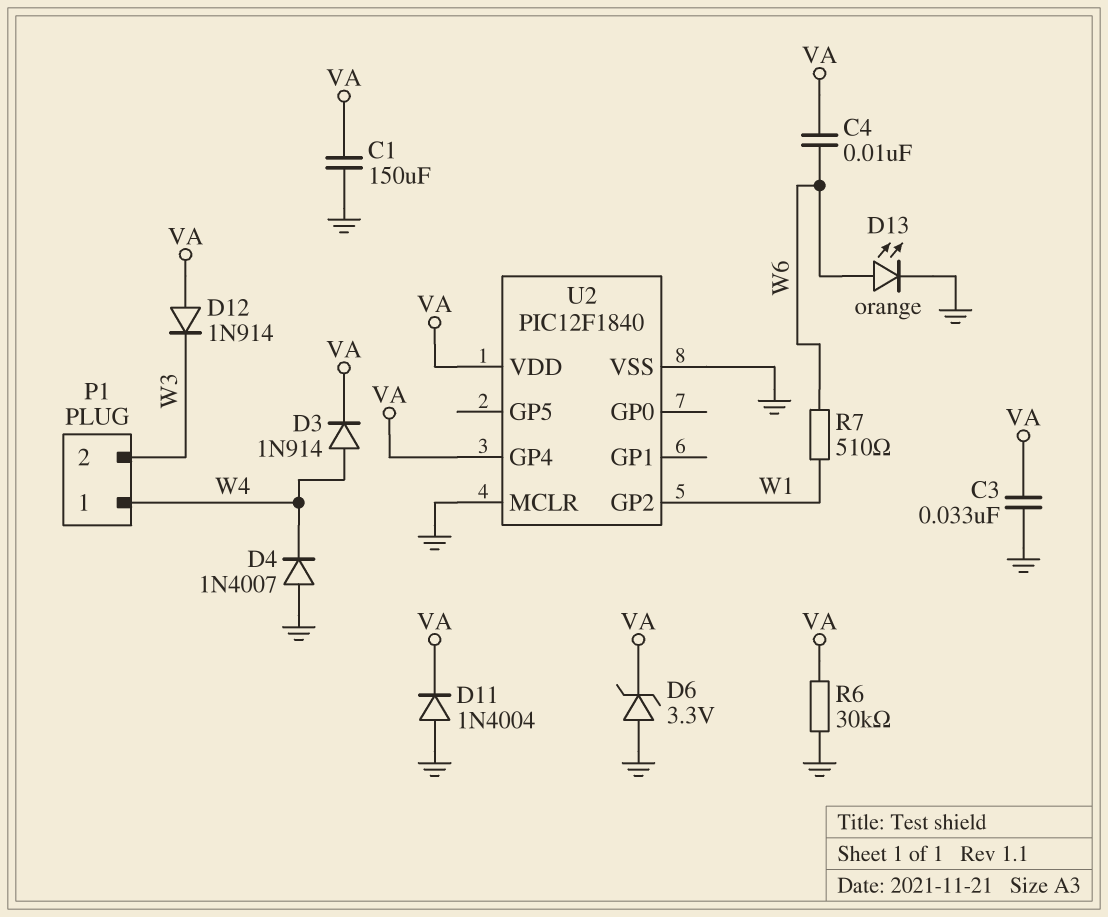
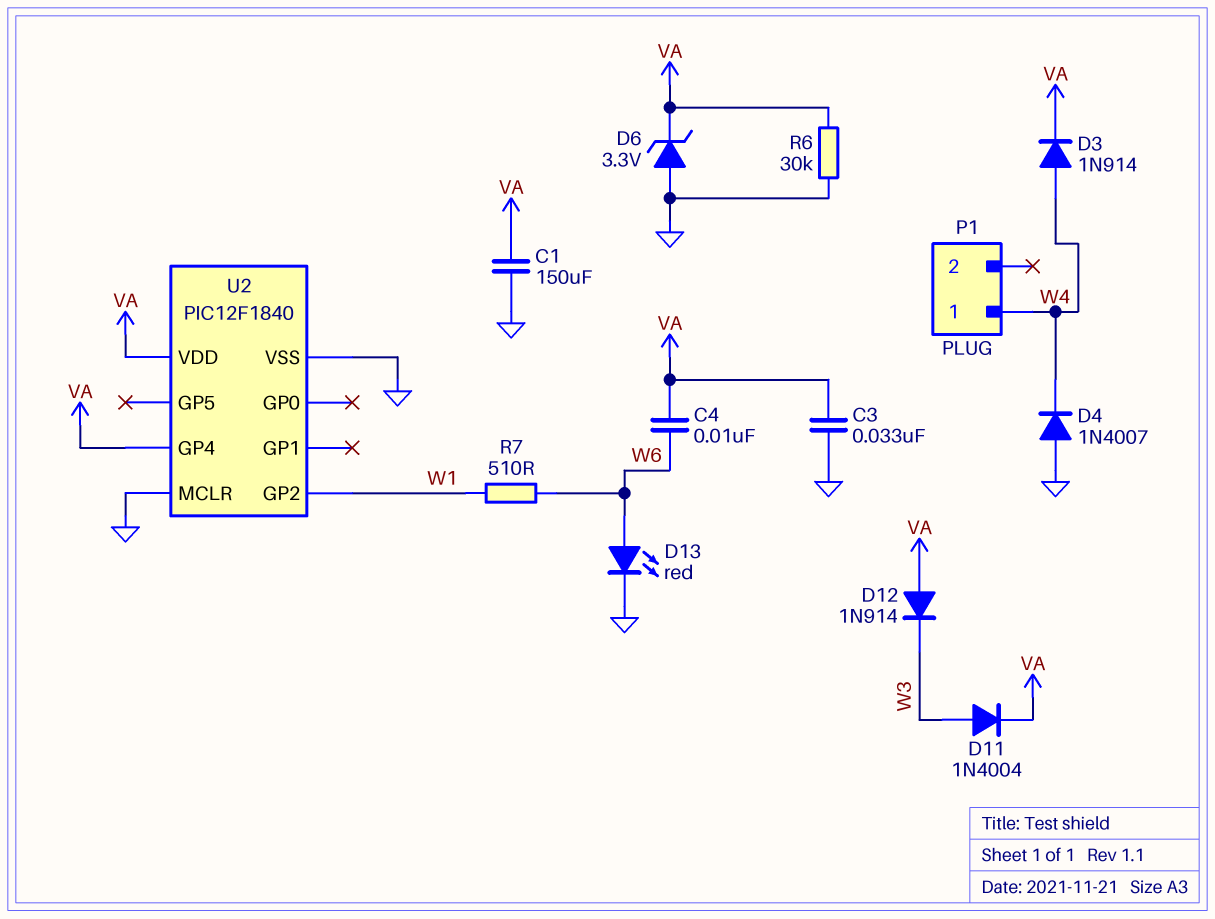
D11: diode 1N4004 (A GND, K VA) -> diode 1N4004 (A W3, K VA)
D13: LED orange (A W6, K GND) -> LED red (A W6, K GND)
P1 pin 2: W3 -> none

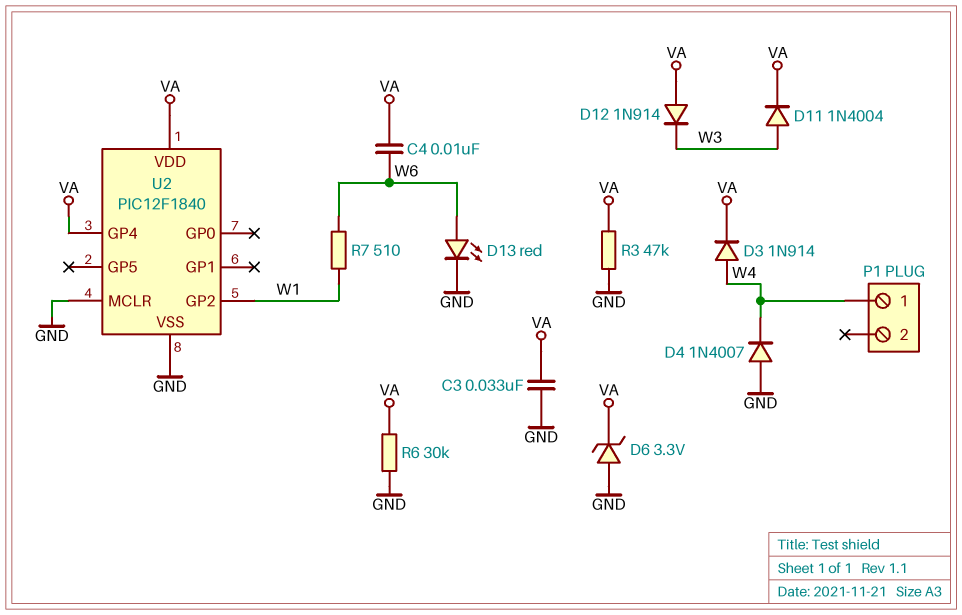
C1: 150uF (GND, VA) -> none
R3: none -> 47k (GND, VA)

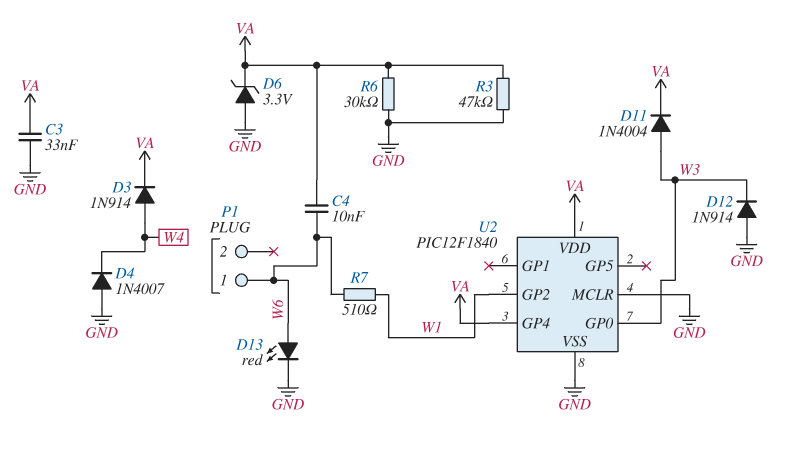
D12: diode 1N914 (A VA, K W3) -> diode 1N914 (A GND, K W3)
P1 pin 1: W4 -> W6
U2 pin GP0: none -> W3

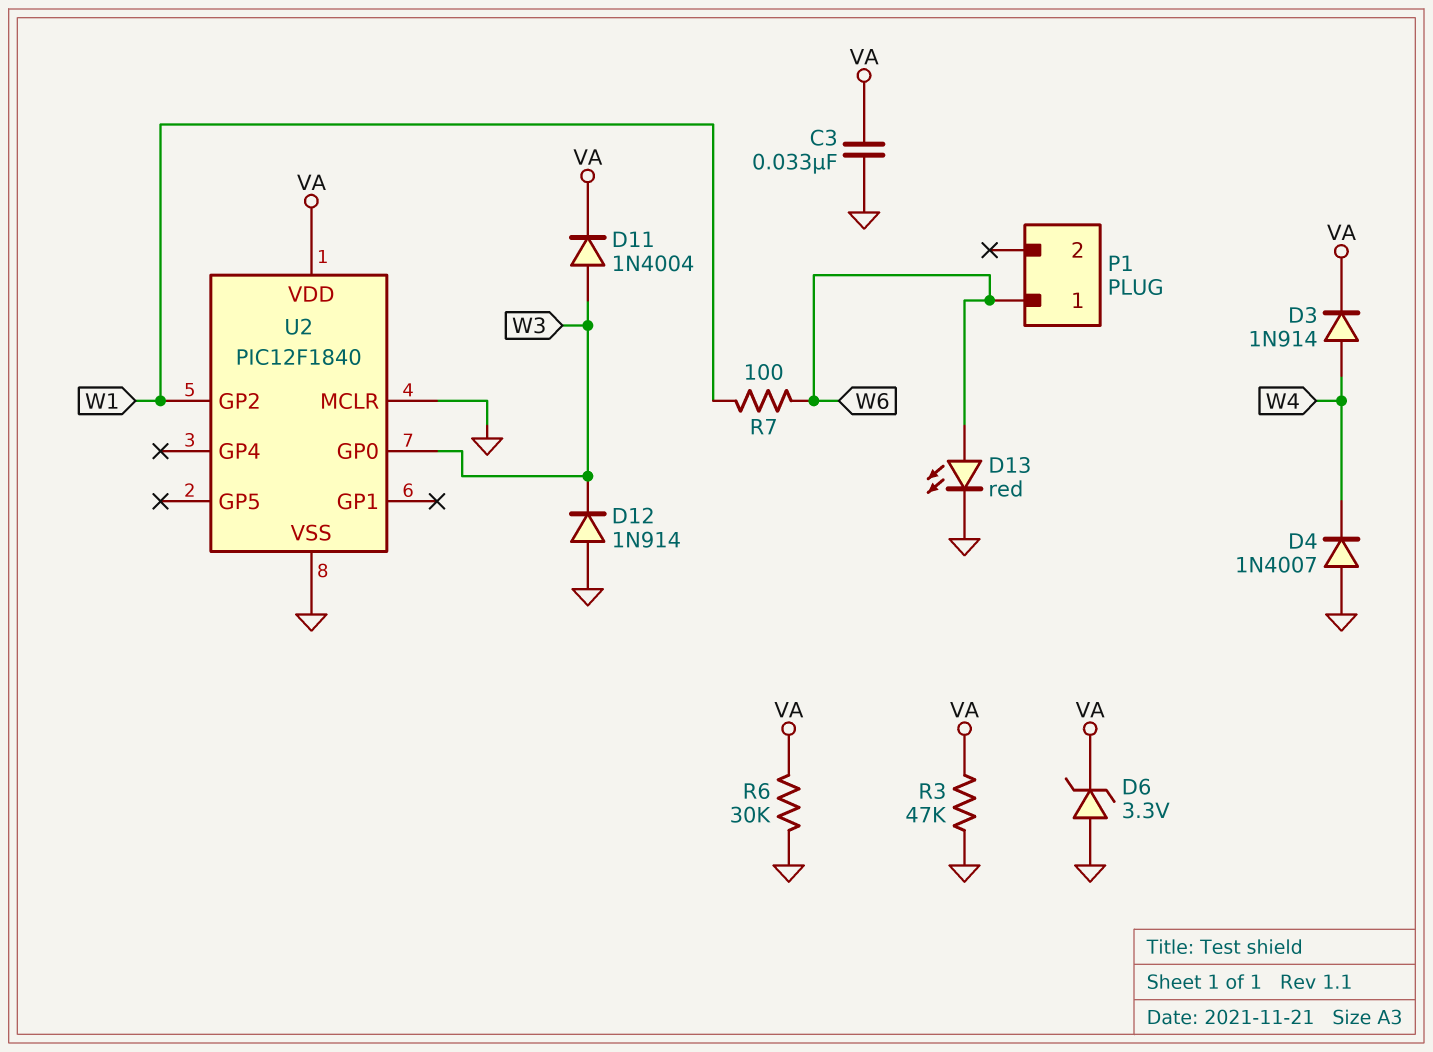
C4: 10nF (VA, W6) -> none
R7: 510 (W1, W6) -> 100 (W1, W6)
U2 pin GP4: VA -> none

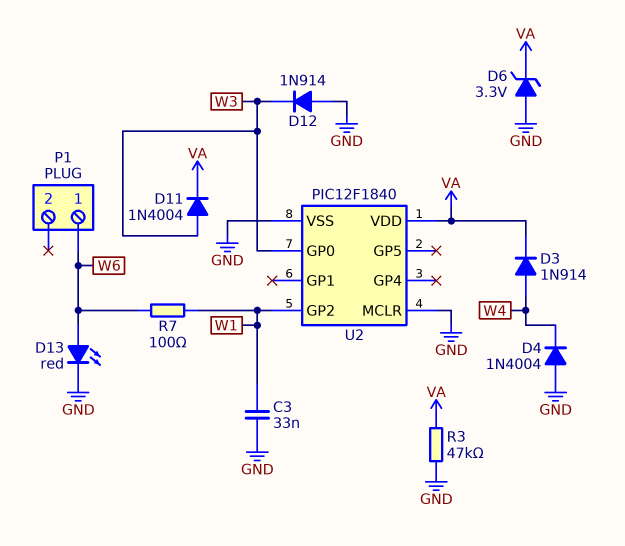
C3: 33nF (GND, VA) -> 33nF (GND, W1)
D4: diode 1N4007 (A GND, K W4) -> diode 1N4004 (A GND, K W4)
R6: 30k (GND, VA) -> none

